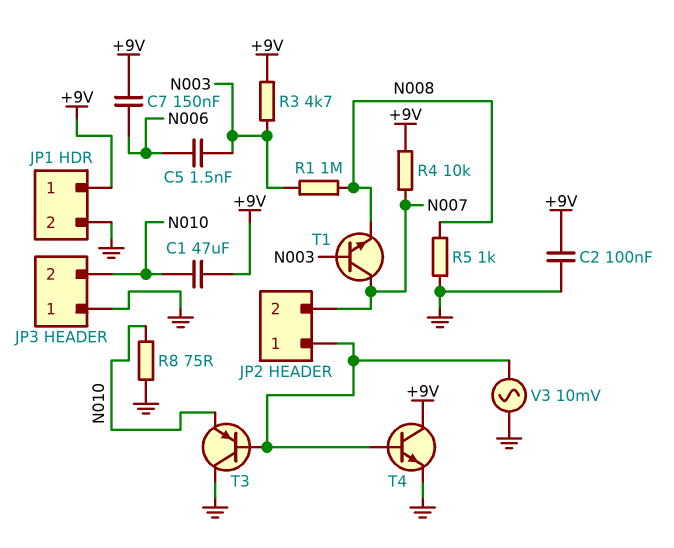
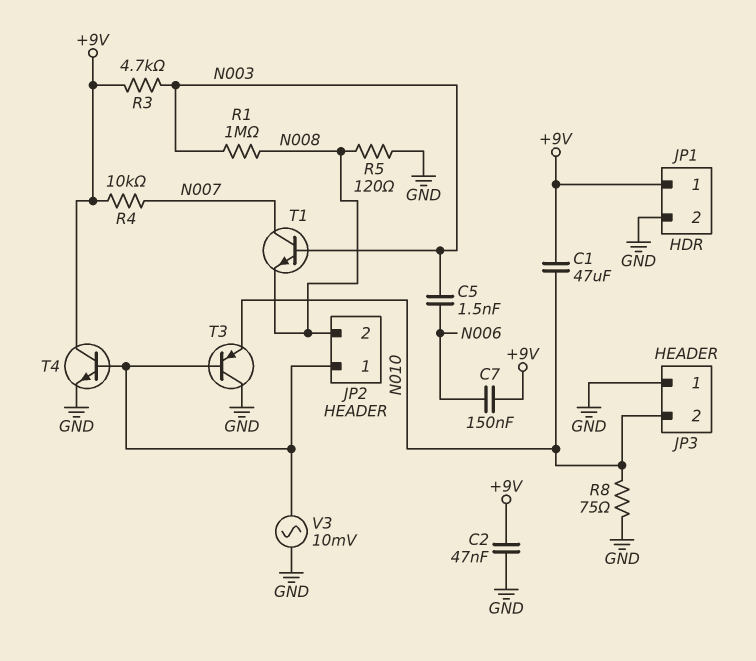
C2: 100nF (+9V, GND) -> 47nF (+9V, GND)
JP2 pin 2: N007 -> N008
R5: 1k (GND, N008) -> 120 (GND, N008)

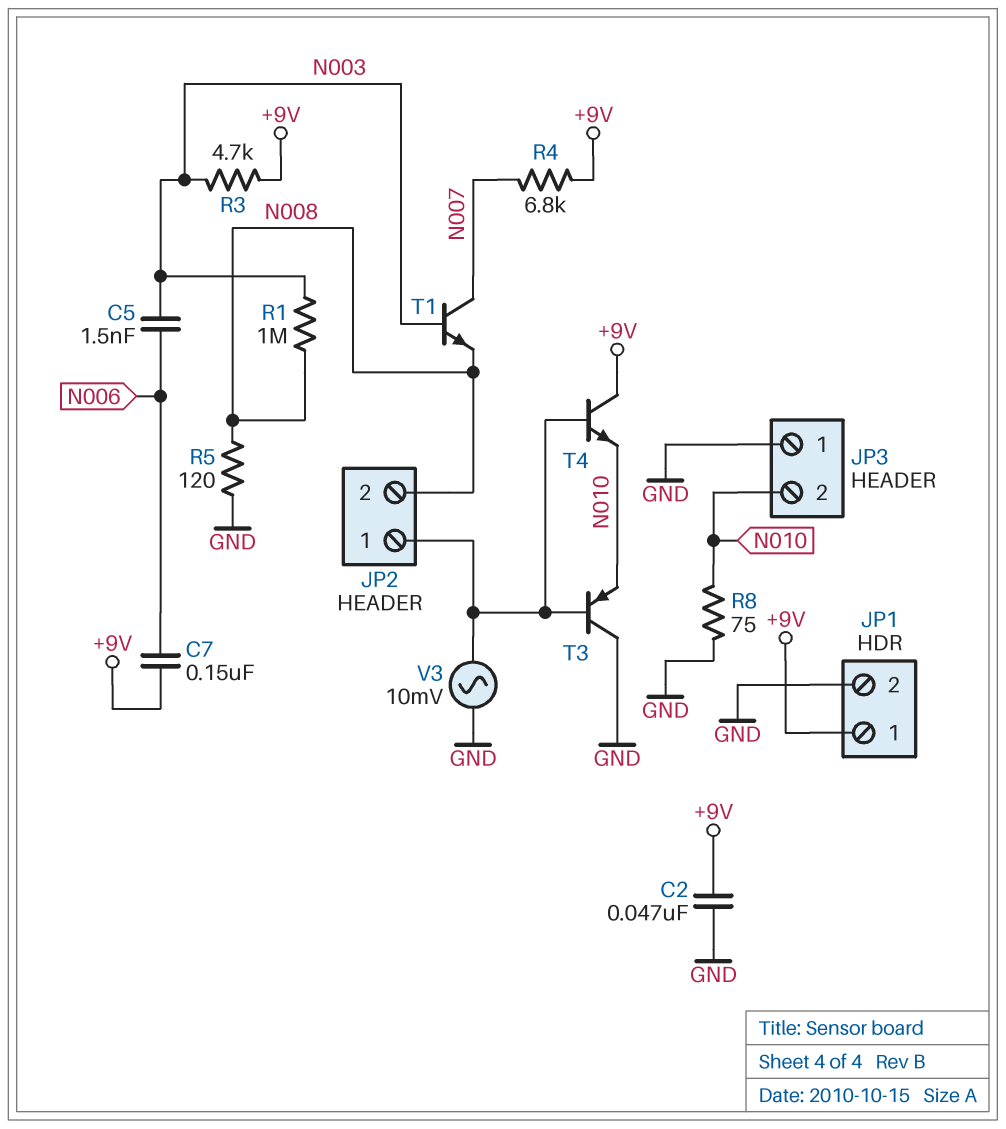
C1: 47uF (+9V, N010) -> none
R4: 10k (+9V, N007) -> 6.8k (+9V, N007)
T4: NPN (B JP2/1, C +9V, E GND) -> NPN (B JP2/1, C +9V, E N010)

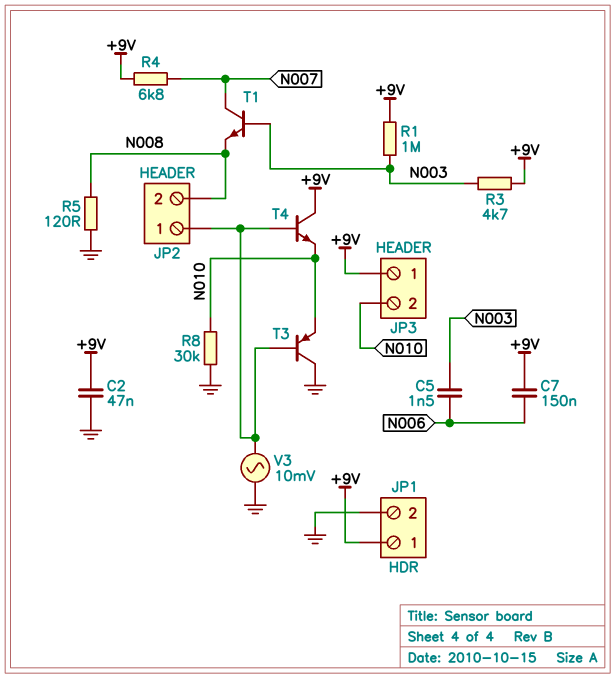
JP3 pin 1: GND -> +9V
R1: 1M (N003, N008) -> 1M (+9V, N003)
R8: 75 (GND, N010) -> 30k (GND, N010)

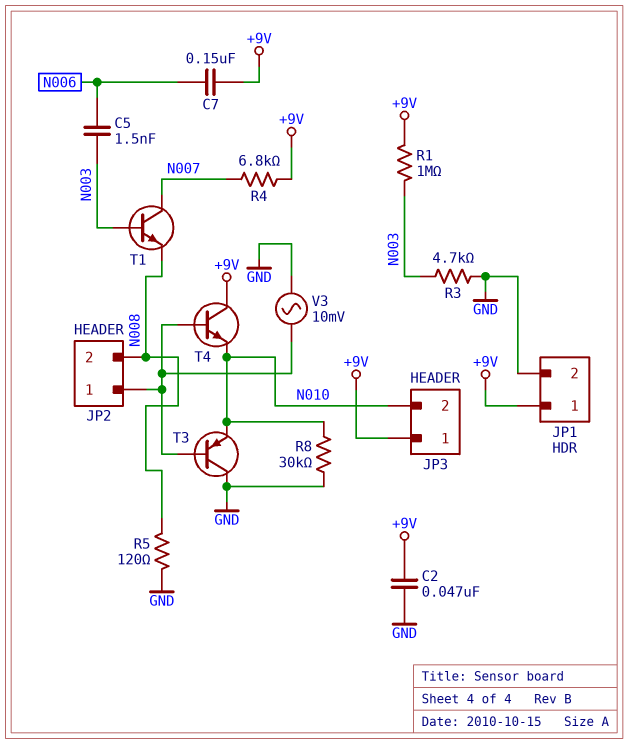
R3: 4.7k (+9V, N003) -> 4.7k (GND, N003)

